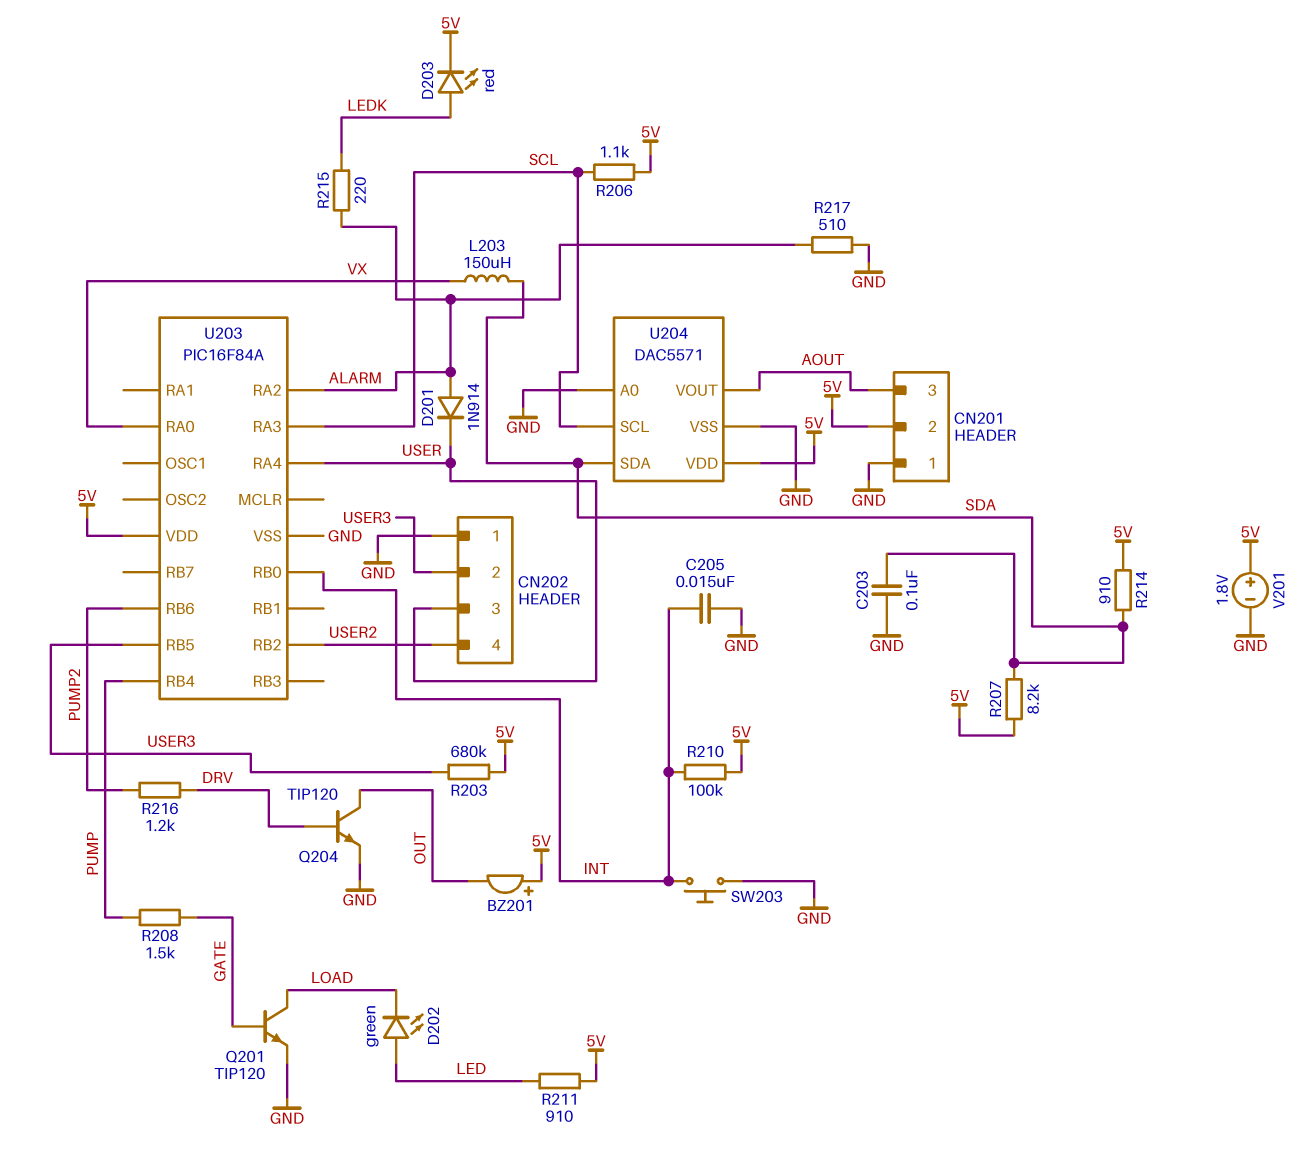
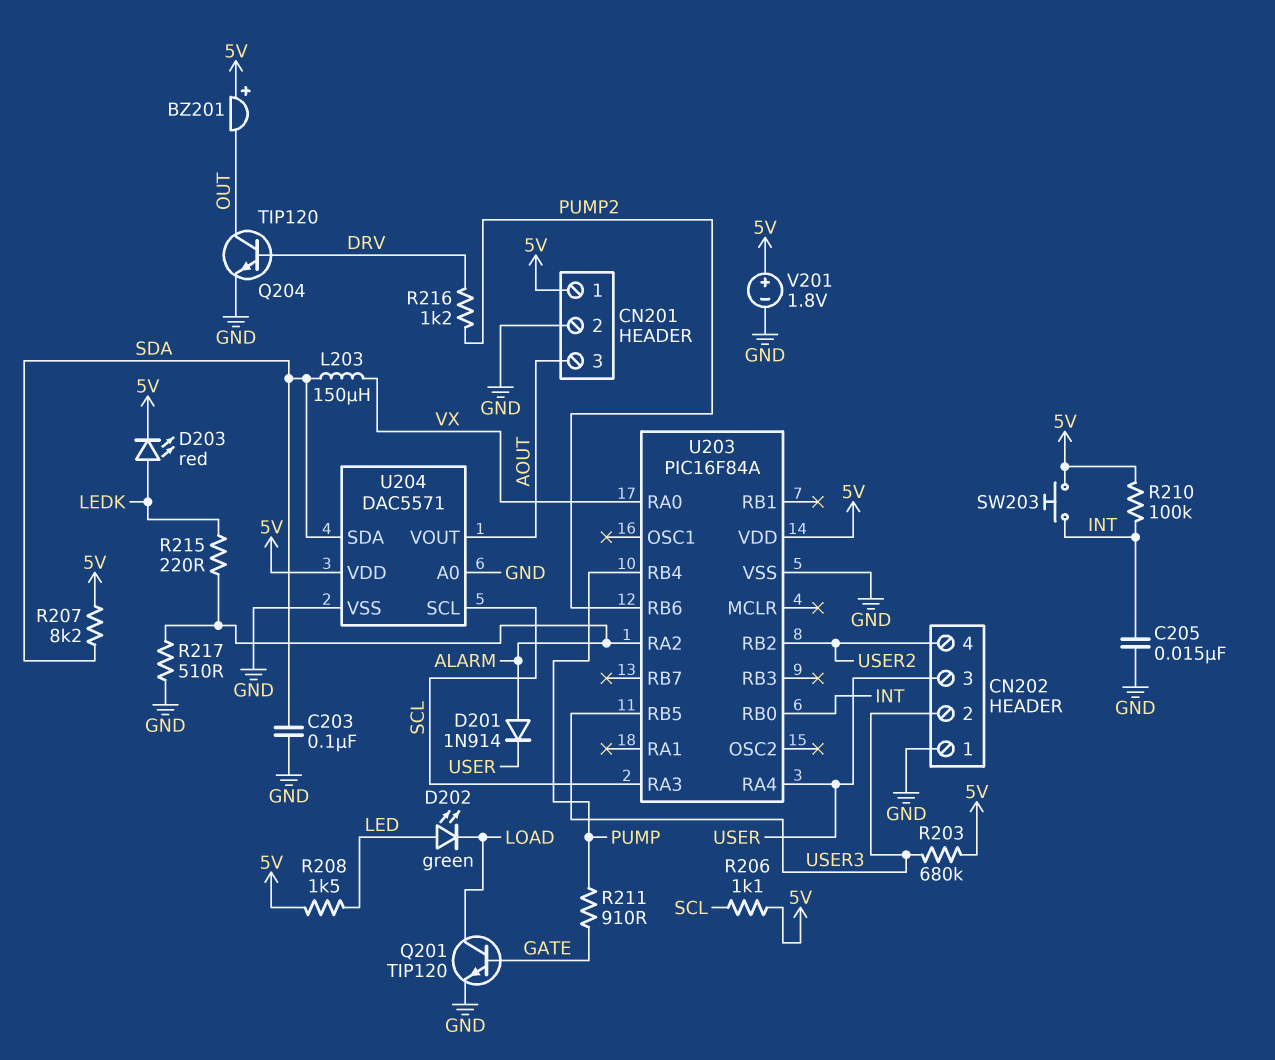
CN201 pin 1: GND -> 5V
CN201 pin 2: 5V -> GND
R208: 1.5k (GATE, PUMP) -> 1.5k (5V, LED)
R211: 910 (5V, LED) -> 910 (GATE, PUMP)
R214: 910 (5V, SDA) -> none
SW203: button (GND, INT) -> button (5V, INT)

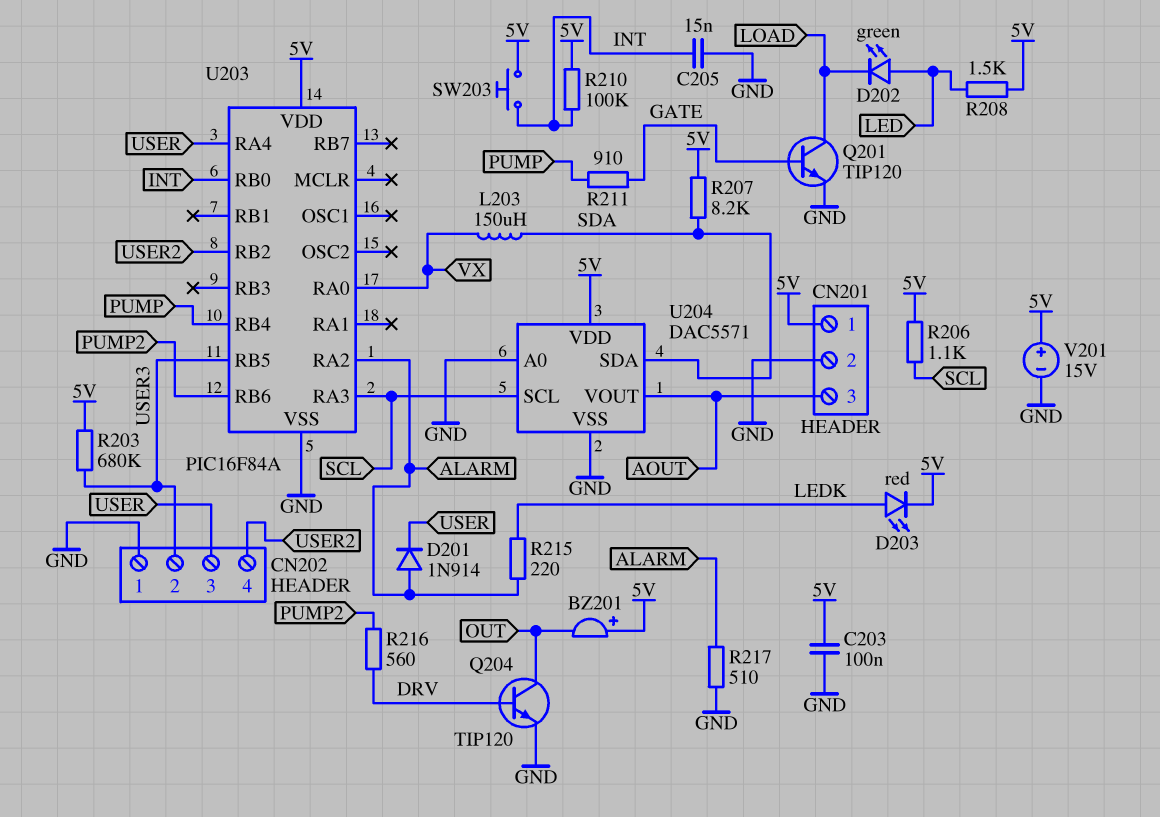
C203: 100nF (GND, SDA) -> 100nF (5V, GND)
R216: 1.2k (DRV, PUMP2) -> 560 (DRV, PUMP2)
V201: 1.8V (plus 5V, minus GND) -> 15V (plus 5V, minus GND)

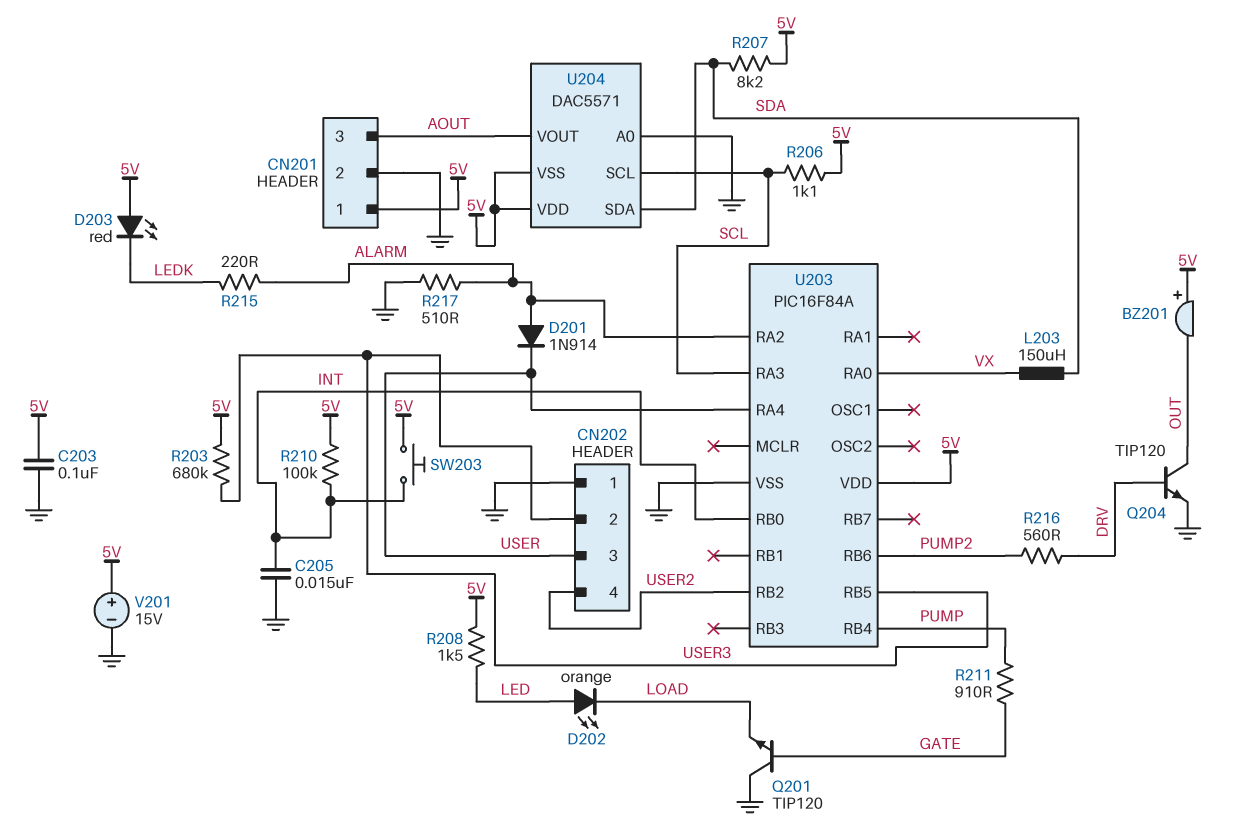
D202: LED green (A LED, K LOAD) -> LED orange (A LED, K LOAD)
D203: LED red (A LEDK, K 5V) -> LED red (A 5V, K LEDK)
Q201: NPN TIP120 (B GATE, C LOAD, E GND) -> NPN TIP120 (B GATE, C GND, E LOAD)
U204 pin VSS: GND -> 5V

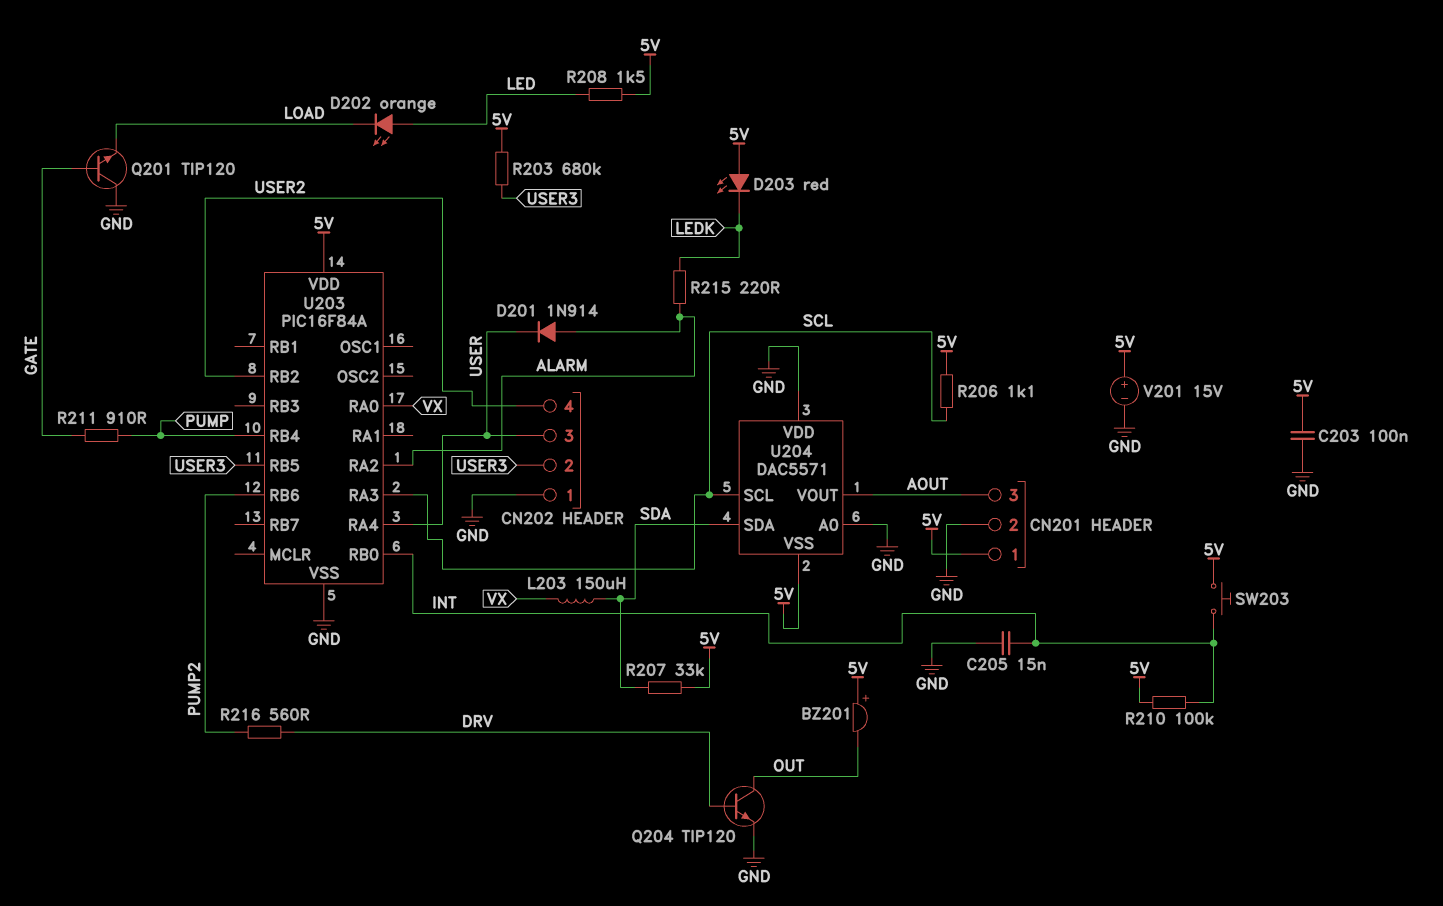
R207: 8.2k (5V, SDA) -> 33k (5V, SDA)
R217: 510 (ALARM, GND) -> none
U204 pin VDD: 5V -> GND

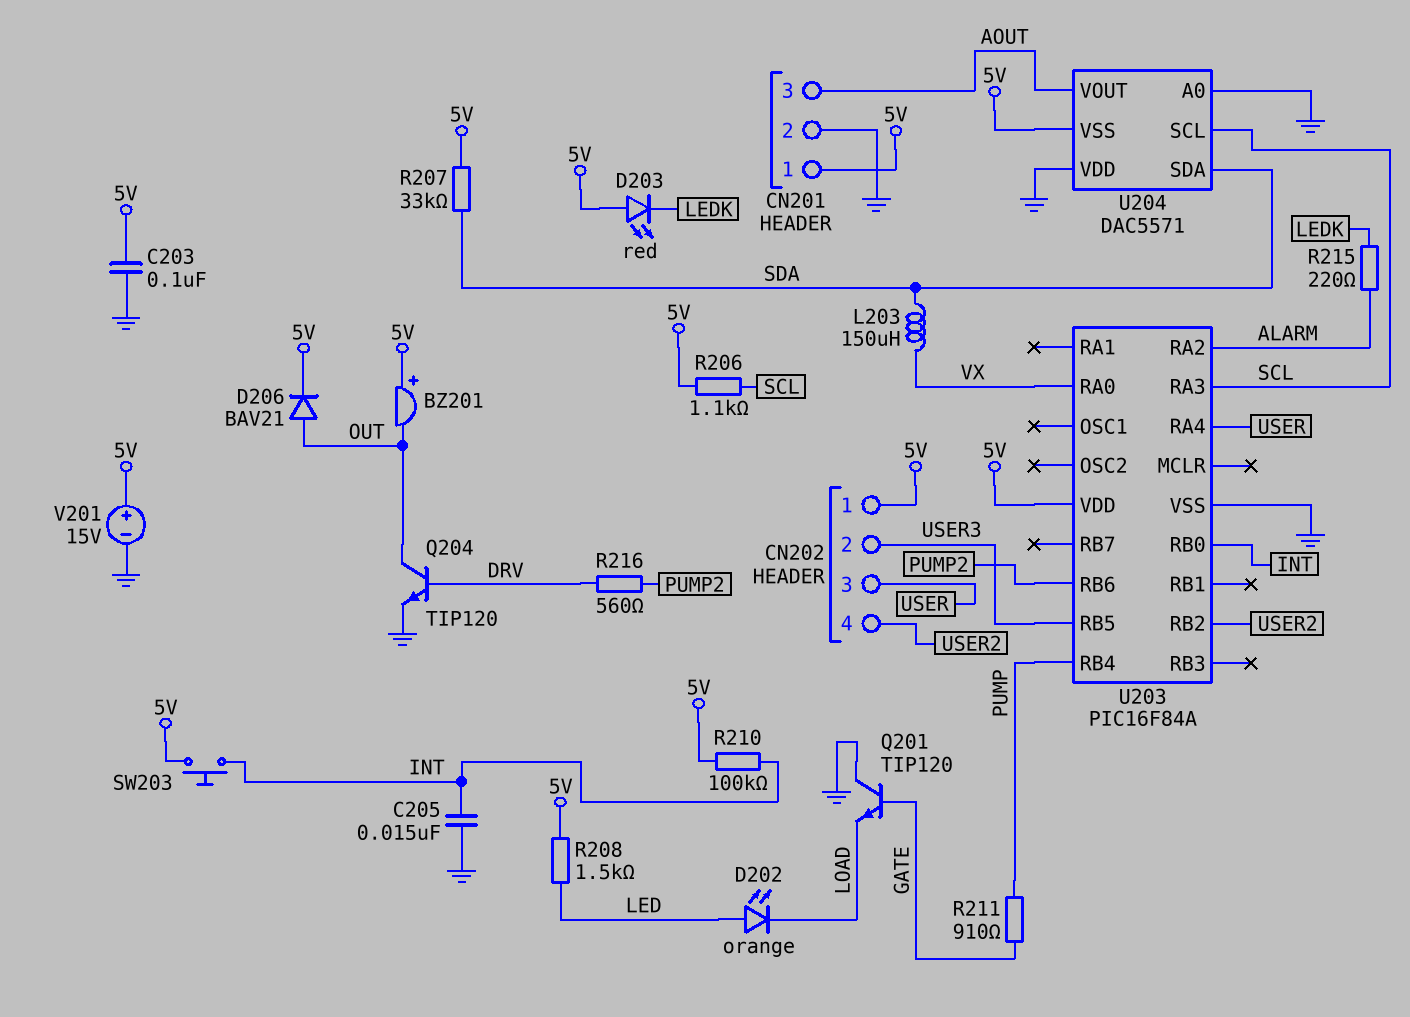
CN202 pin 1: GND -> 5V
D201: diode 1N914 (A ALARM, K USER) -> none
D206: none -> diode BAV21 (A OUT, K 5V)
R203: 680k (5V, USER3) -> none

